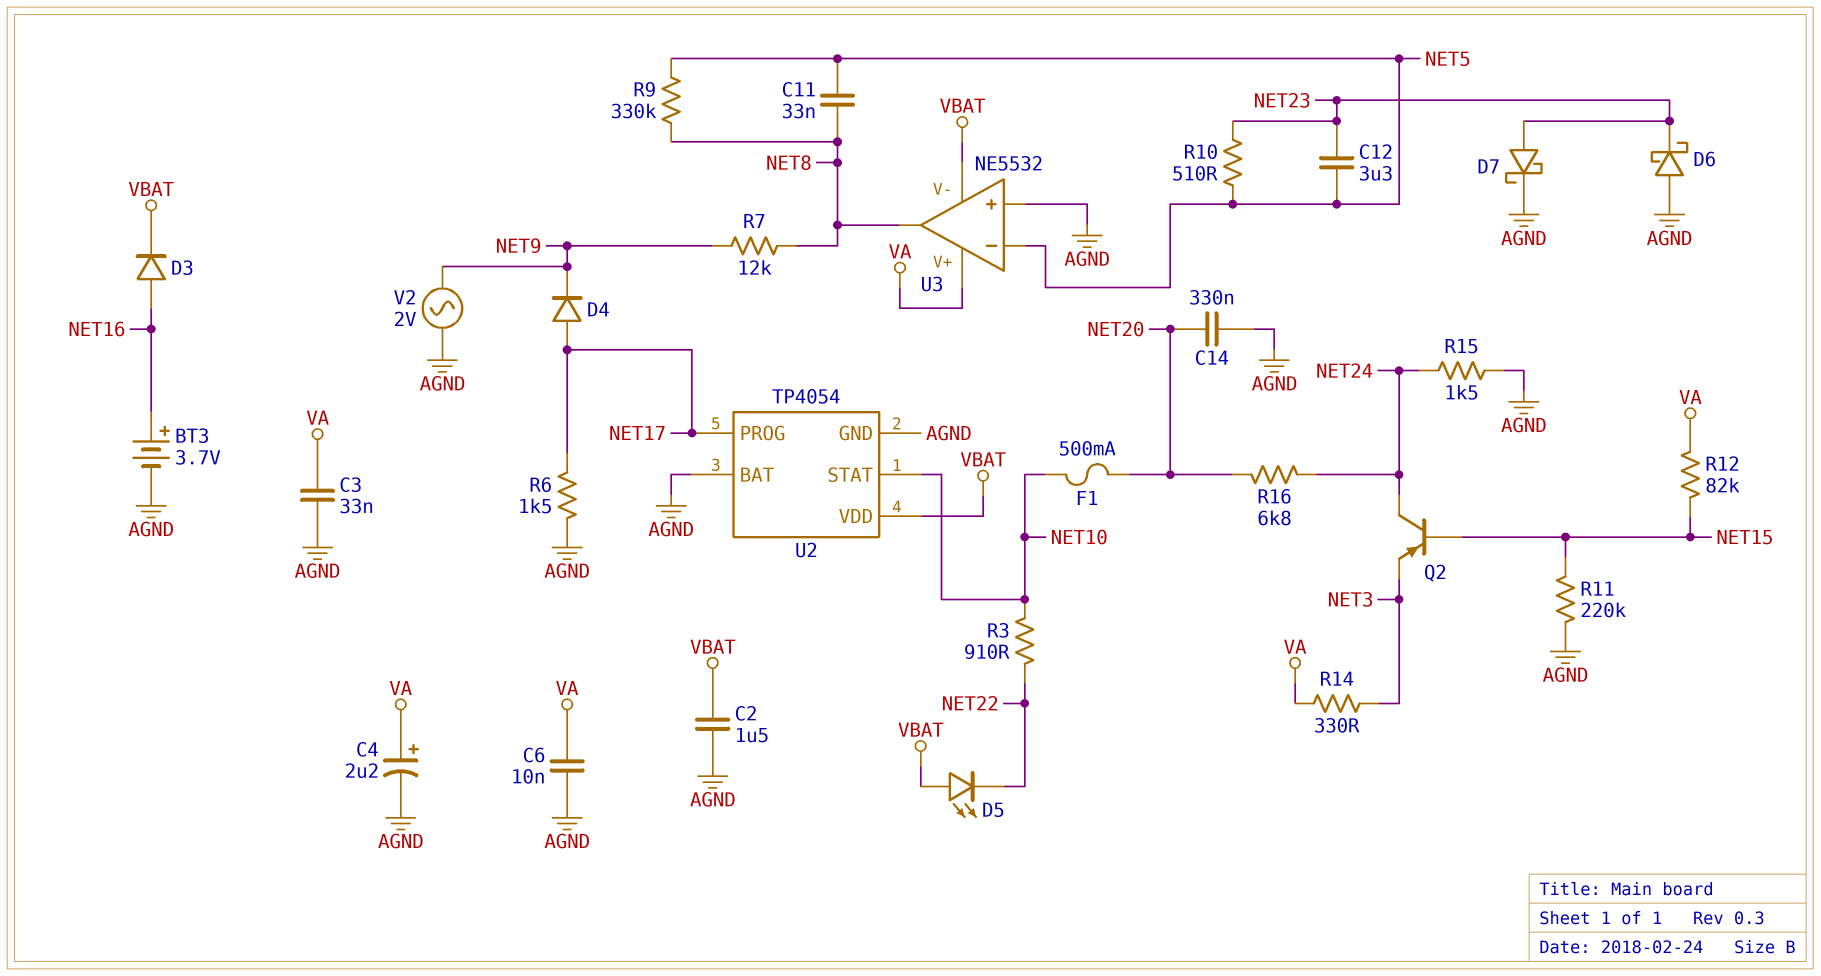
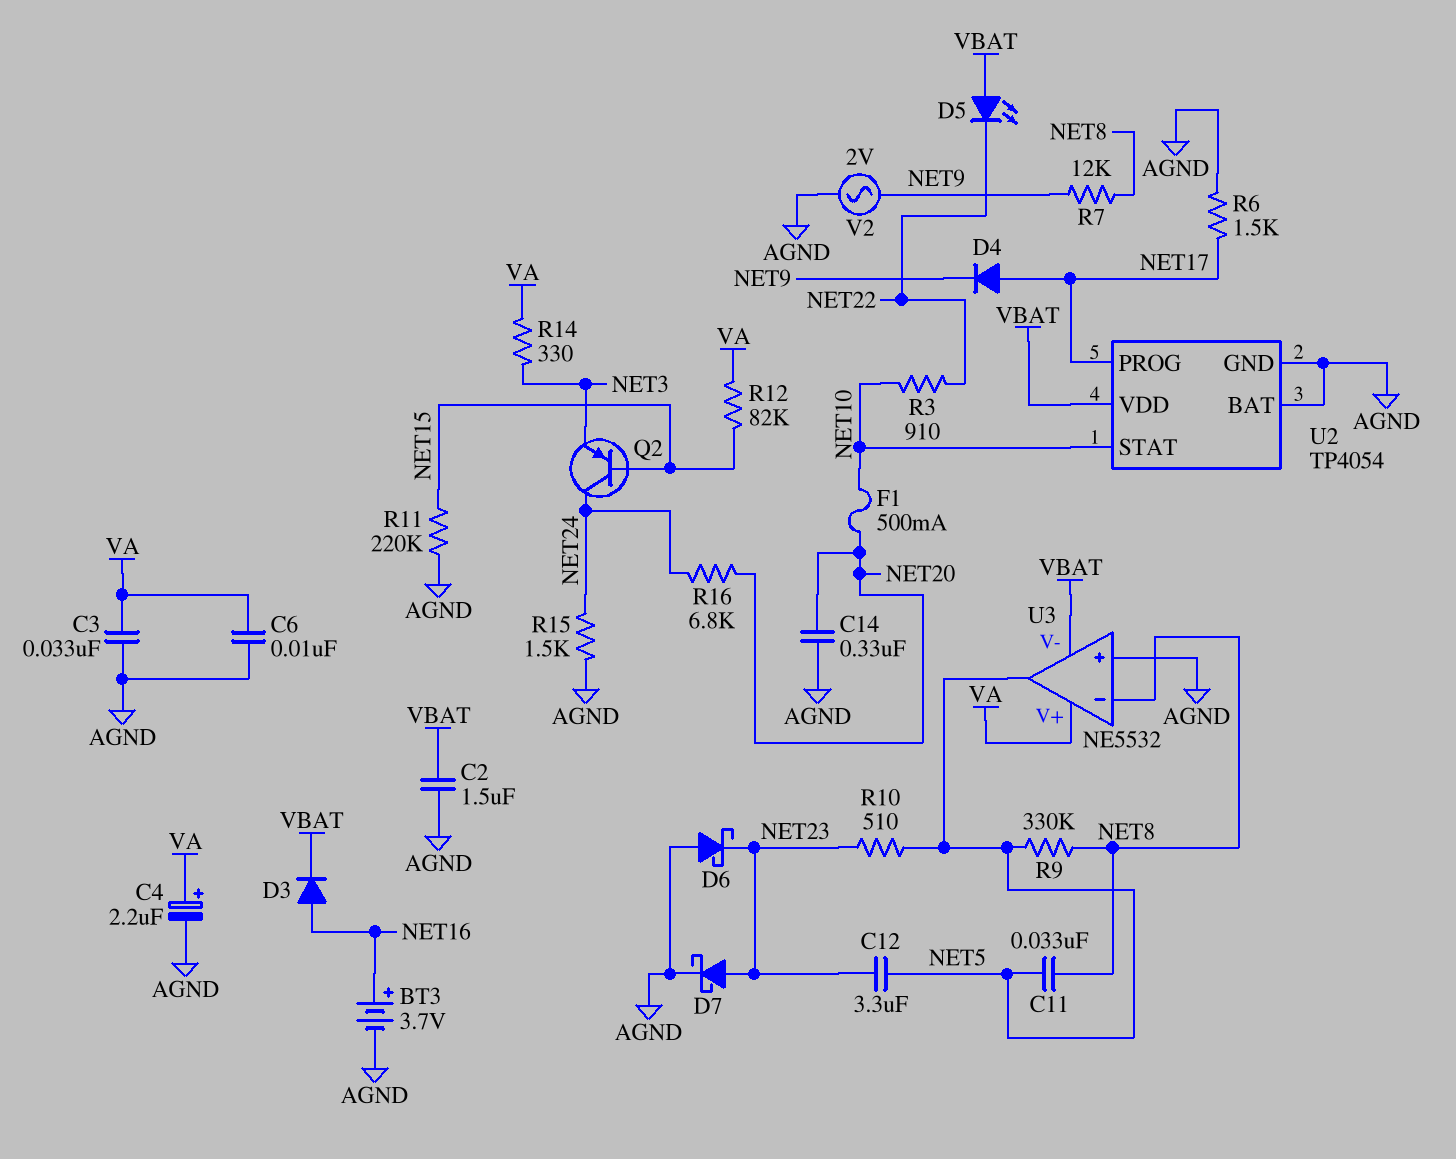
U3 pin in-: NET5 -> NET8
U3 pin out: NET8 -> NET5

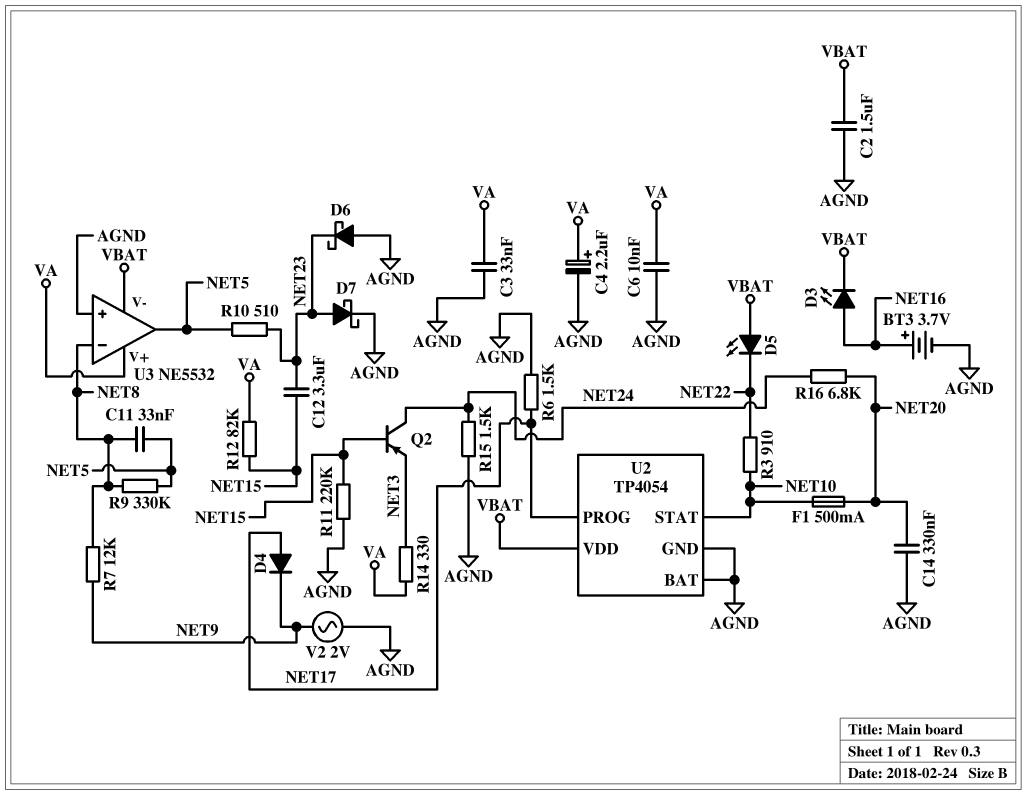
C12: 3.3uF (NET5, NET23) -> 3.3uF (NET15, NET23)
D3: diode (A NET16, K VBAT) -> LED (A NET16, K VBAT)

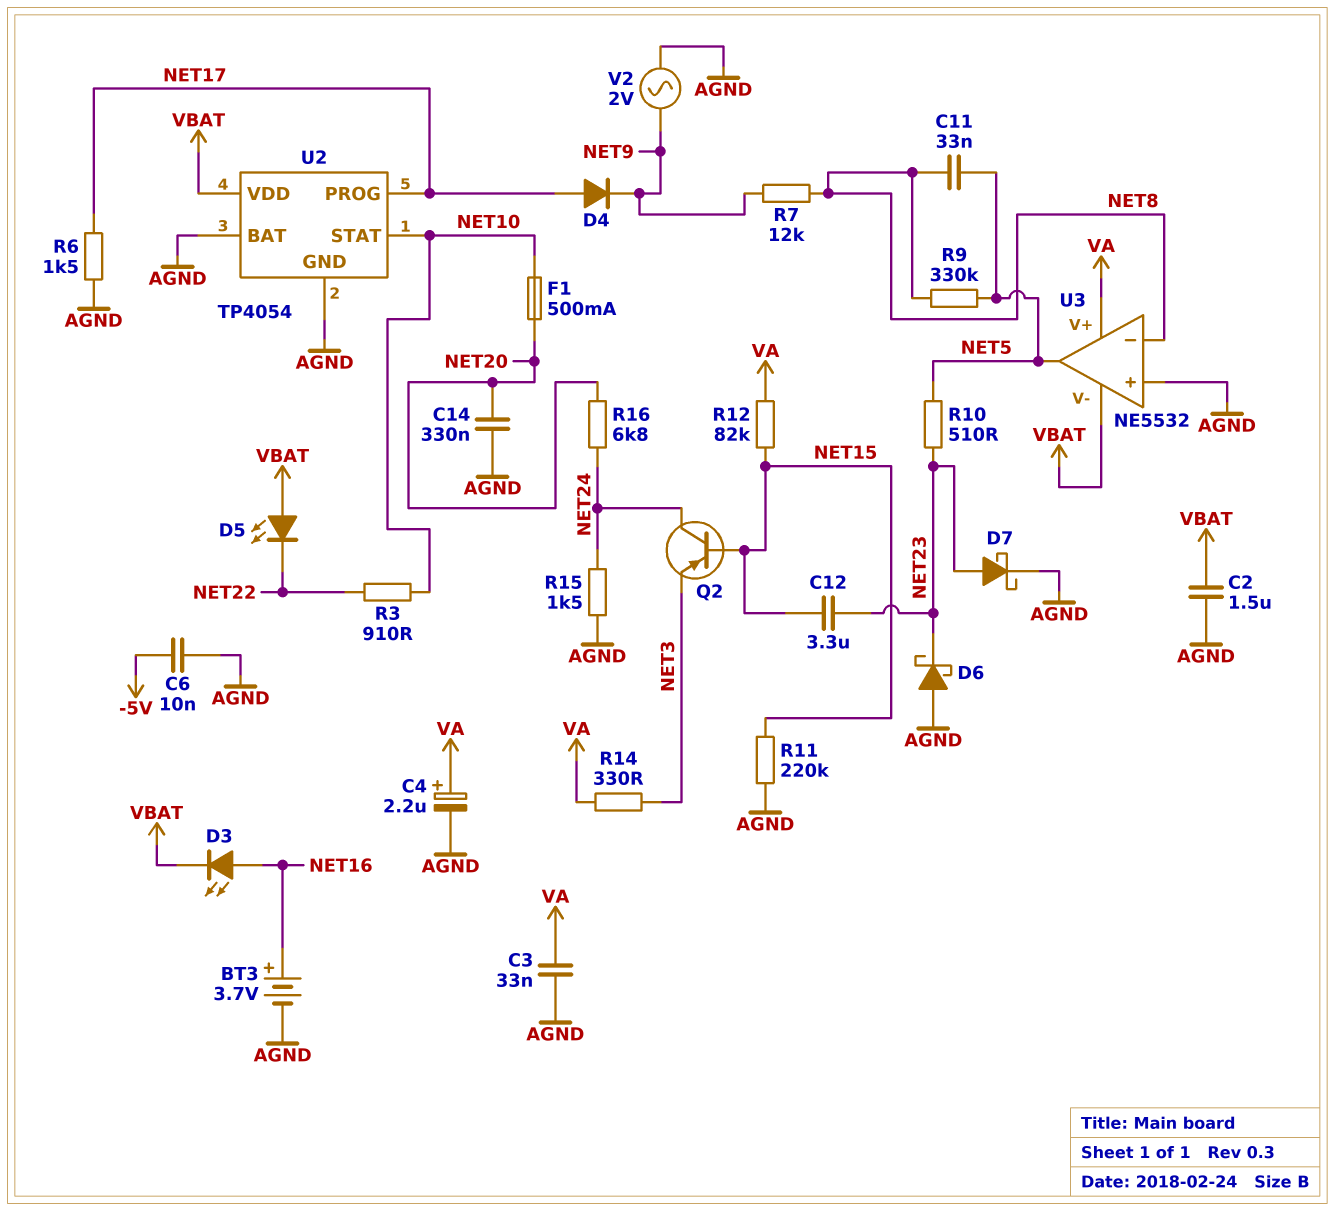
C6: 10nF (AGND, VA) -> 10nF (-5V, AGND)

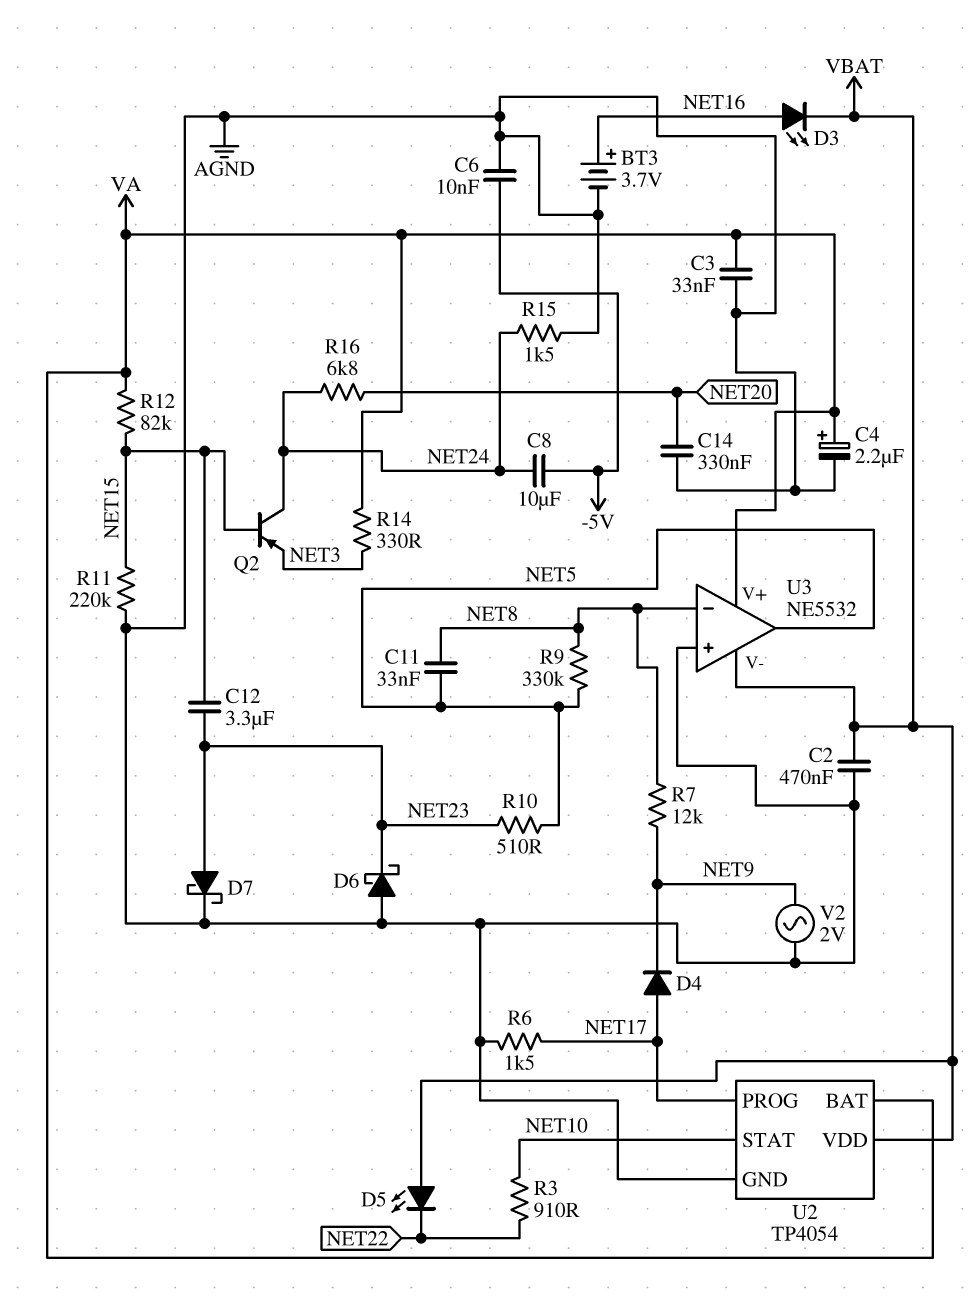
C2: 1.5uF (AGND, VBAT) -> 470nF (AGND, VBAT)
C8: none -> 10uF (-5V, NET24)
F1: 500mA (NET10, NET20) -> none
U2 pin BAT: AGND -> VA

